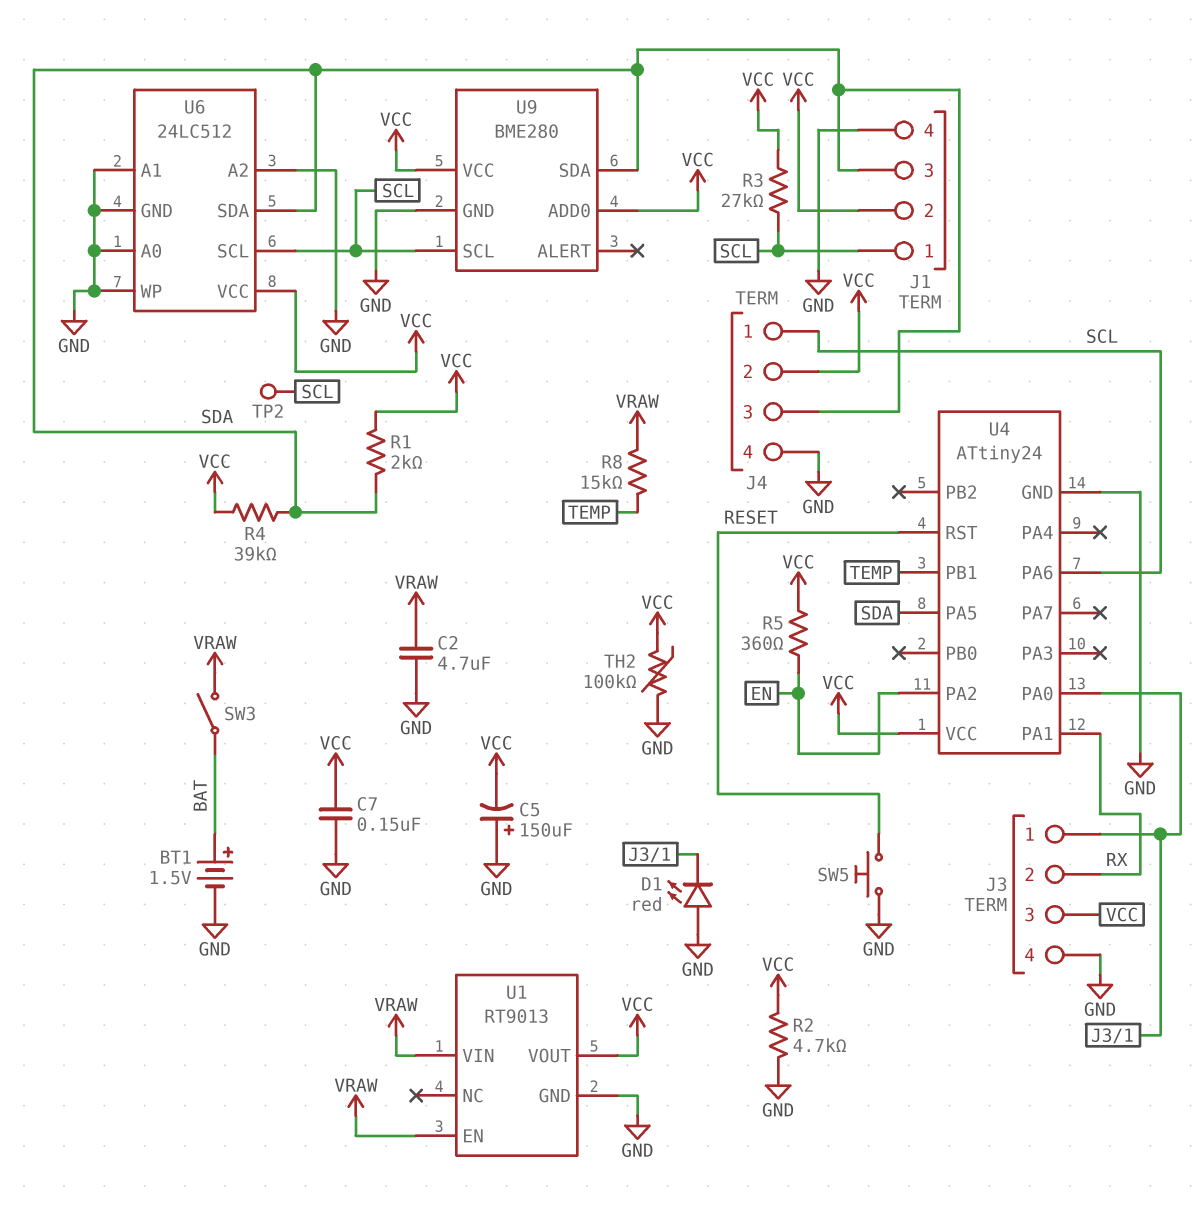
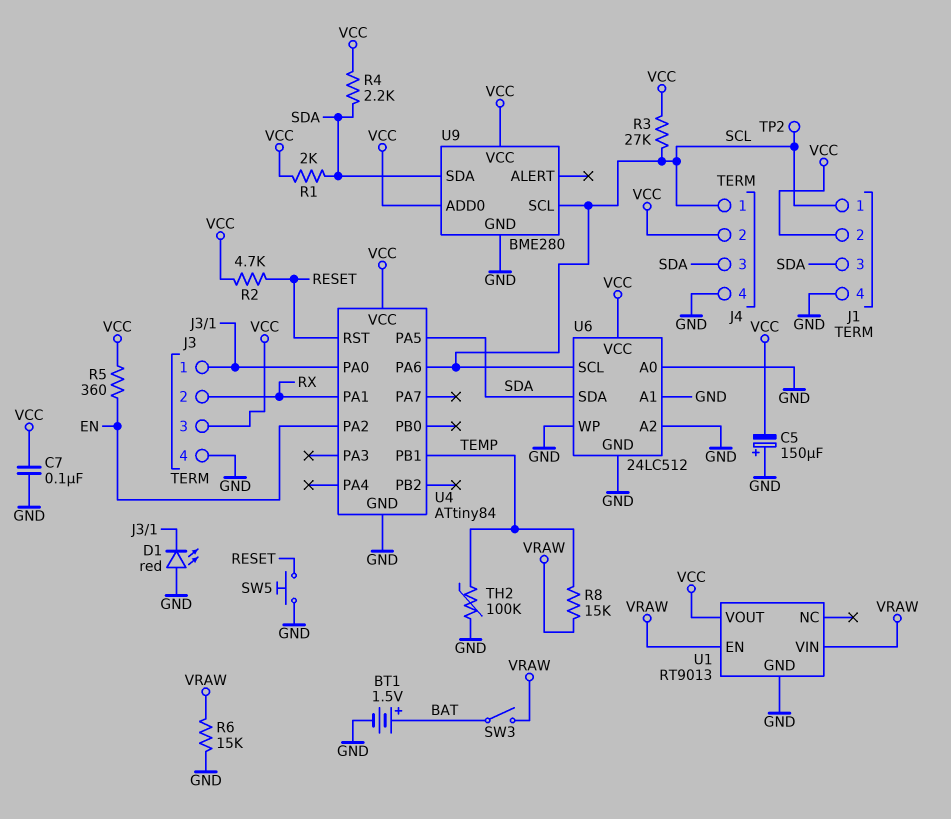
C2: 4.7uF (GND, VRAW) -> none
C7: 150nF (GND, VCC) -> 100nF (GND, VCC)
R2: 4.7k (GND, VCC) -> 4.7k (RESET, VCC)
R4: 39k (SDA, VCC) -> 2.2k (SDA, VCC)
R6: none -> 15k (GND, VRAW)
TH2: 100k (GND, VCC) -> 100k (GND, TEMP)
U4: ATtiny24 -> ATtiny84

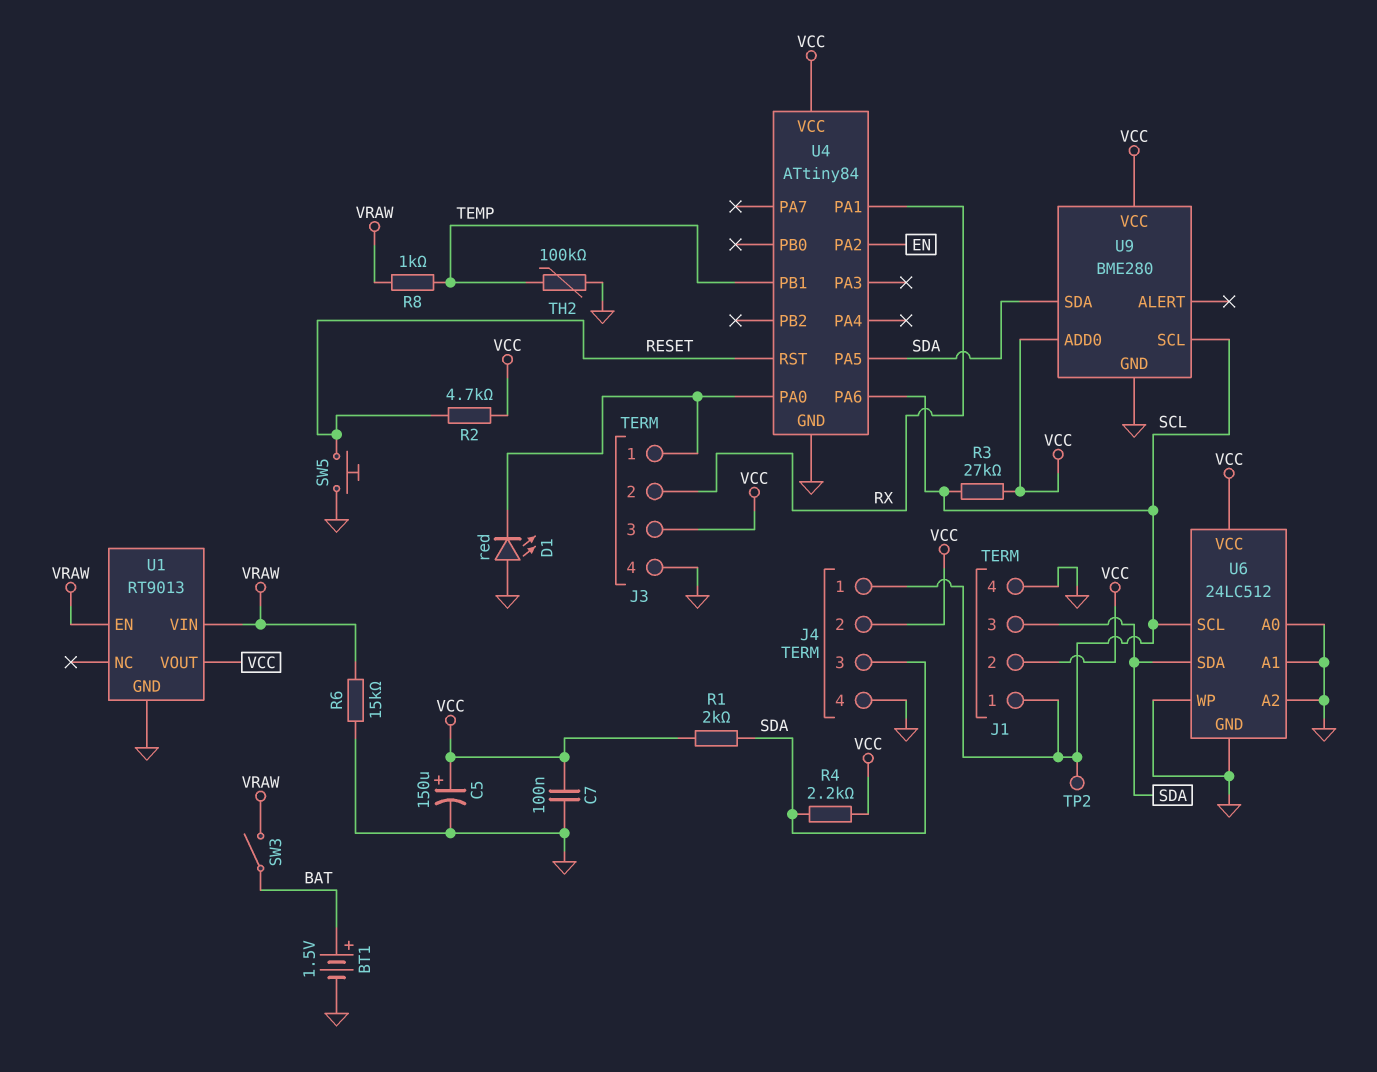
C5: 150uF (plus GND, minus VCC) -> 150uF (plus VCC, minus GND)
R5: 360 (EN, VCC) -> none
R8: 15k (TEMP, VRAW) -> 1k (TEMP, VRAW)

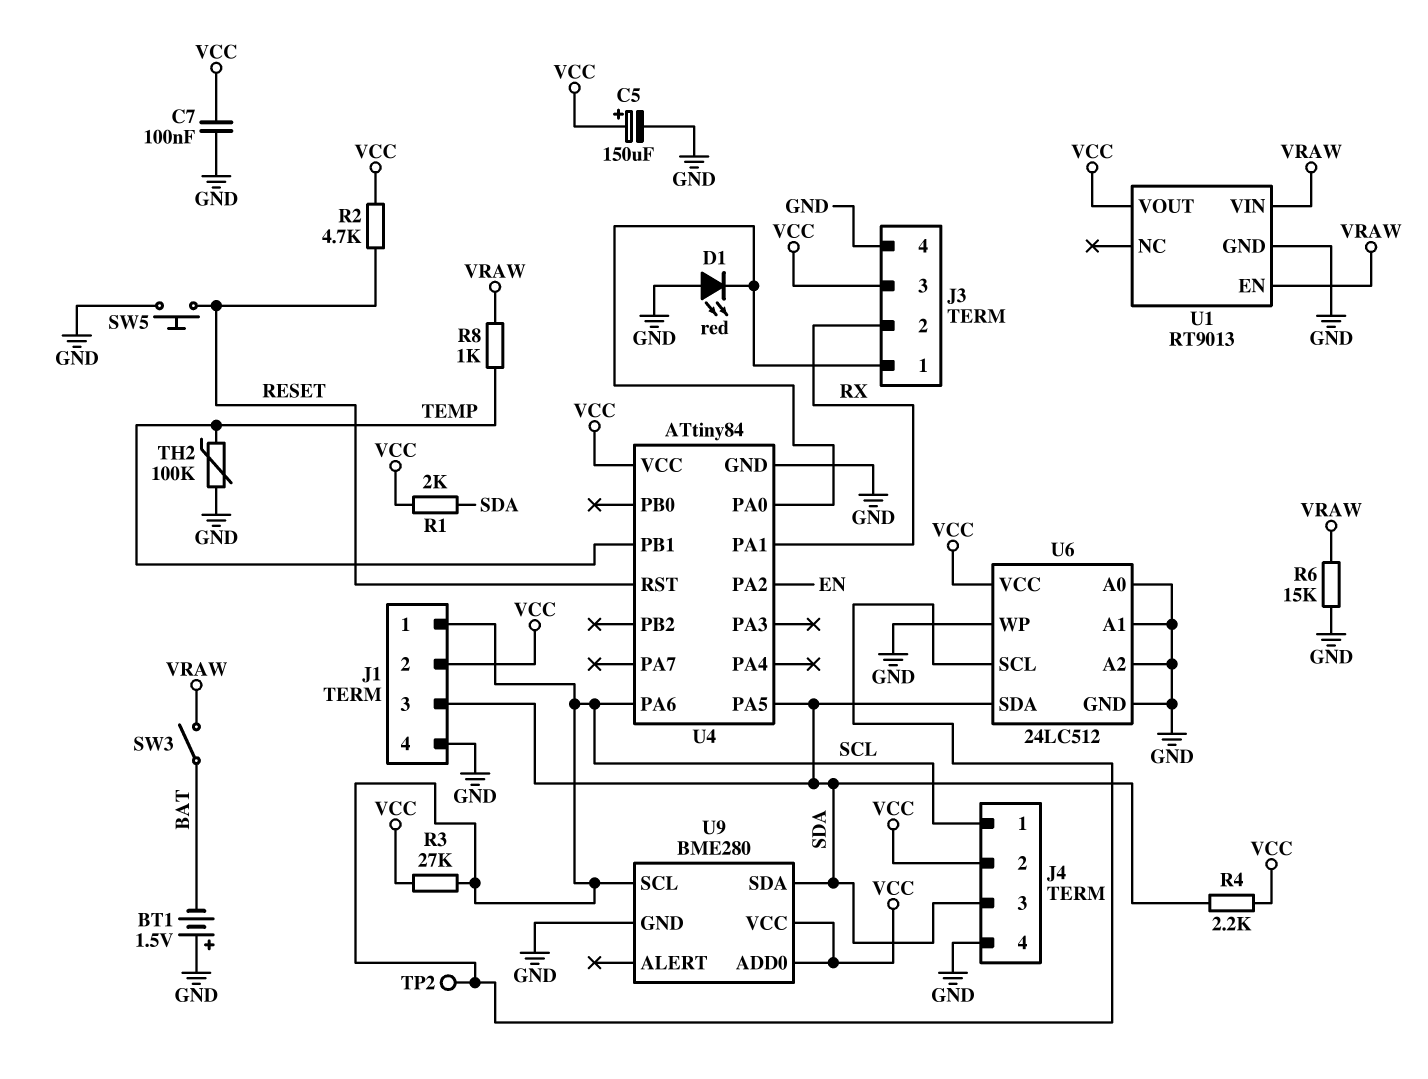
BT1: 1.5V (plus BAT, minus GND) -> 1.5V (plus GND, minus BAT)

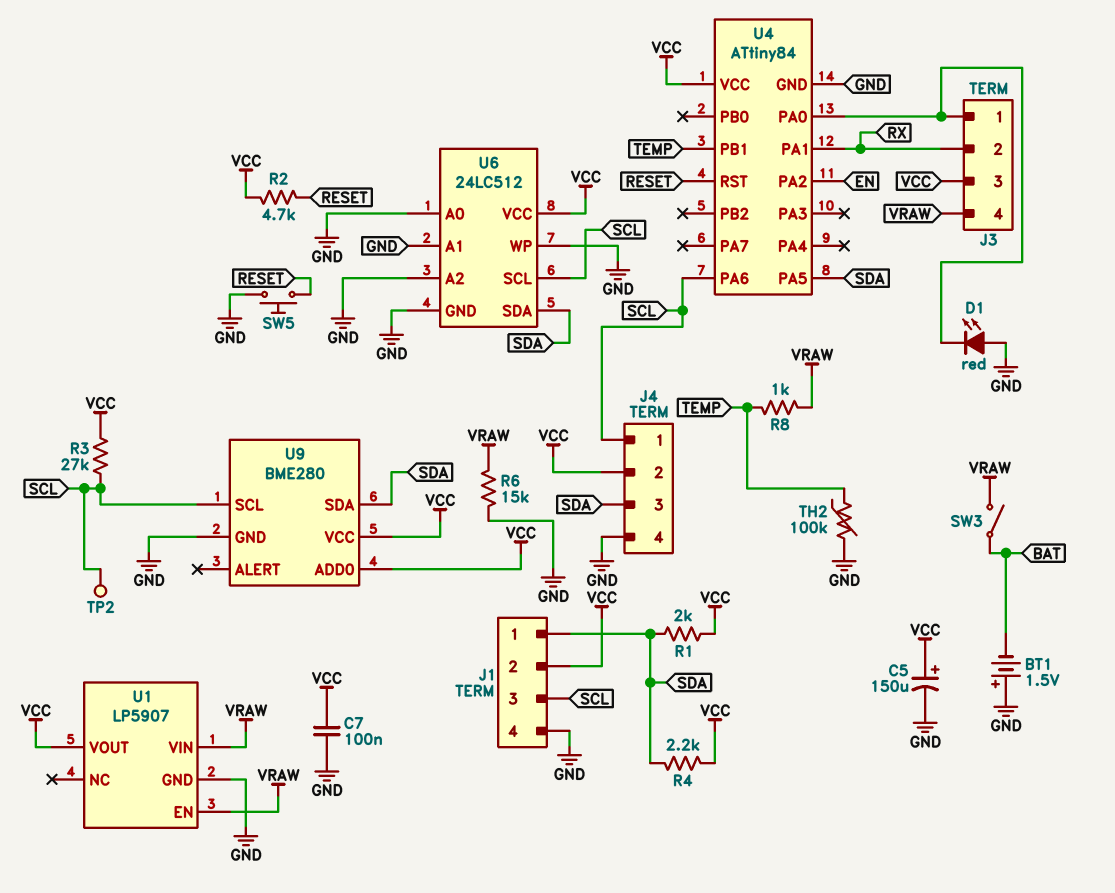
J1 pin 1: SCL -> SDA
J1 pin 3: SDA -> SCL
J3 pin 4: GND -> VRAW
U1: RT9013 -> LP5907

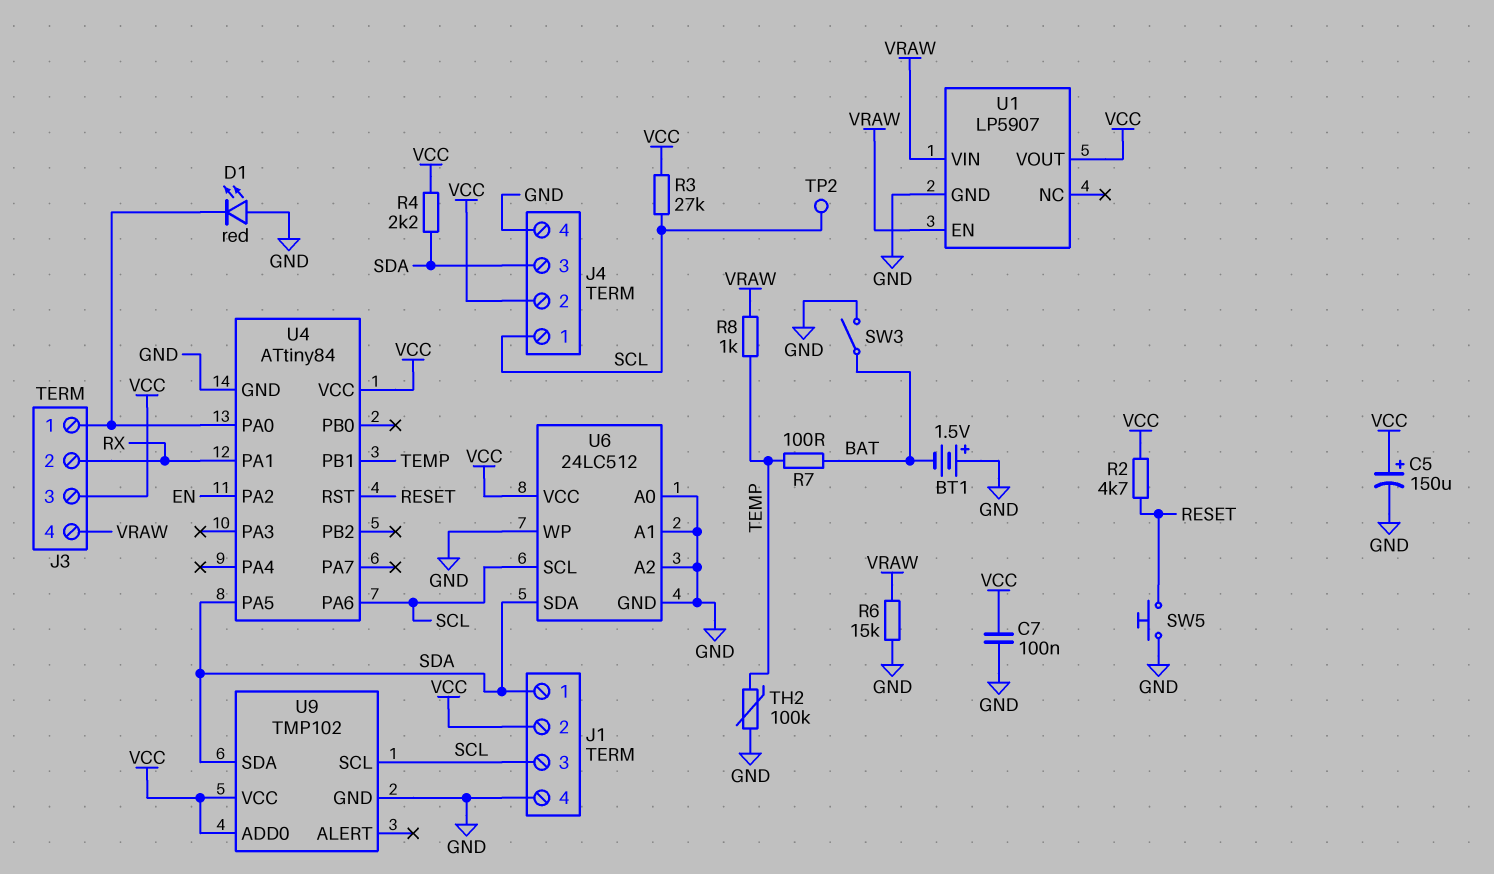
R1: 2k (SDA, VCC) -> none
R7: none -> 100 (BAT, TEMP)
SW3: switch (BAT, VRAW) -> switch (BAT, GND)
U9: BME280 -> TMP102

